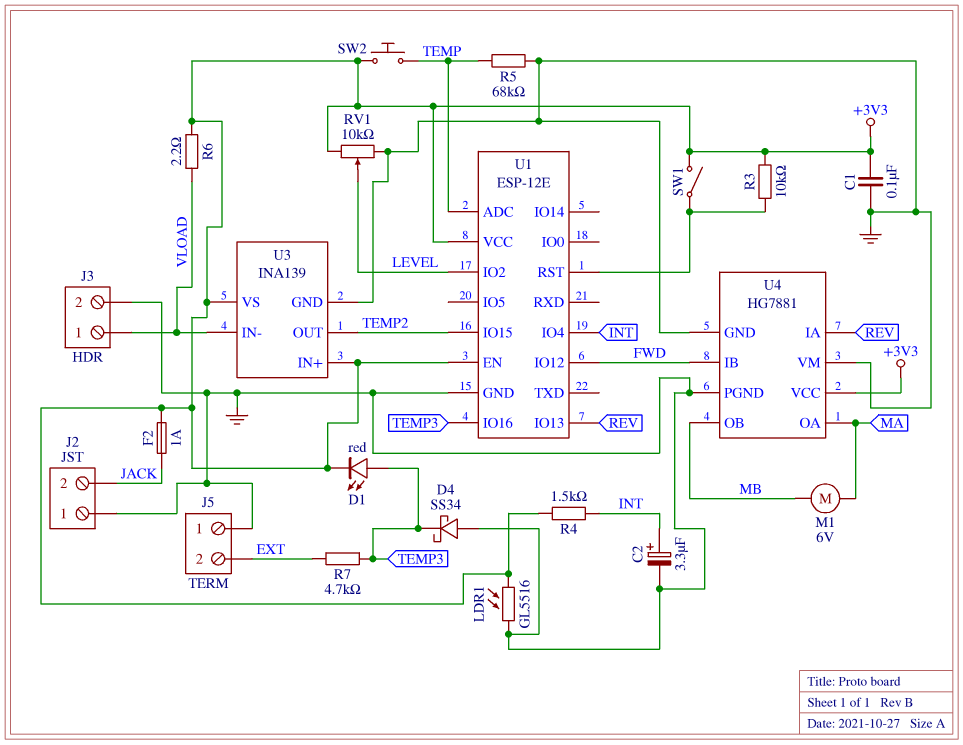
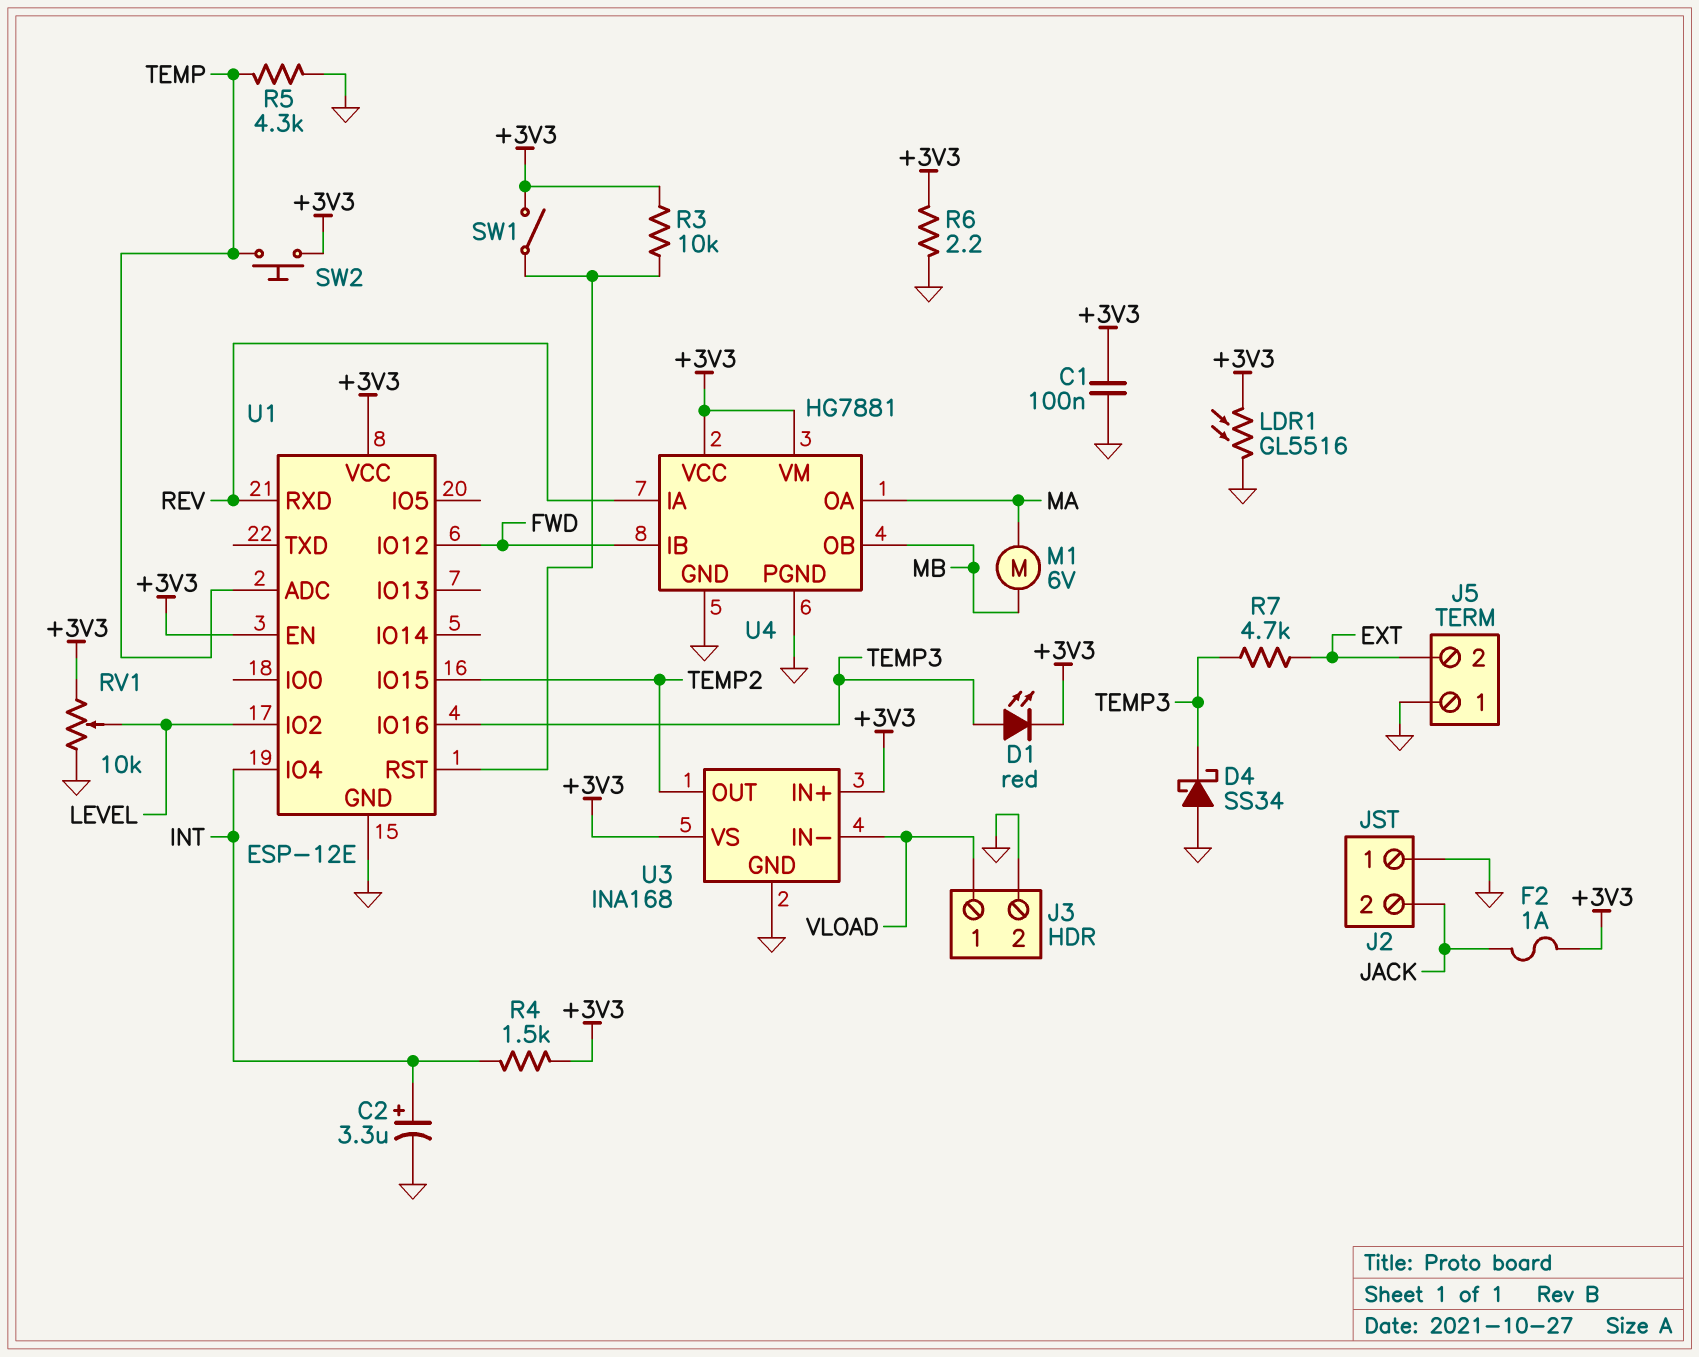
R5: 68k (GND, TEMP) -> 4.3k (GND, TEMP)
R6: 2.2 (+3V3, VLOAD) -> 2.2 (+3V3, GND)
U1 pin IO13: REV -> none
U1 pin RXD: none -> REV
U3: INA139 -> INA168
U4 pin VM: GND -> +3V3

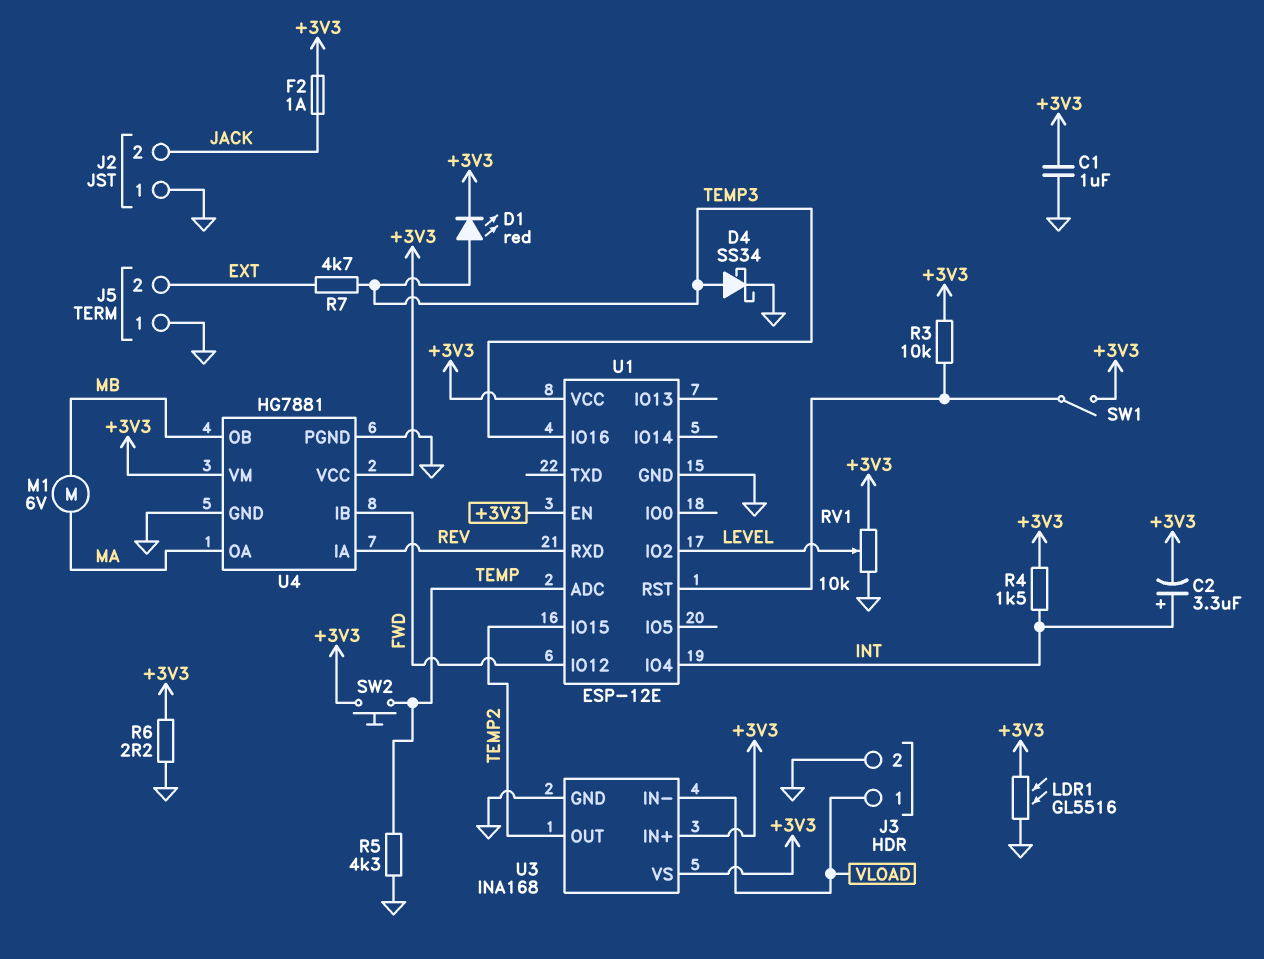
C1: 100nF (+3V3, GND) -> 1uF (+3V3, GND)
C2: 3.3uF (plus INT, minus GND) -> 3.3uF (plus INT, minus +3V3)
D4: schottky SS34 (A GND, K TEMP3) -> schottky SS34 (A TEMP3, K GND)

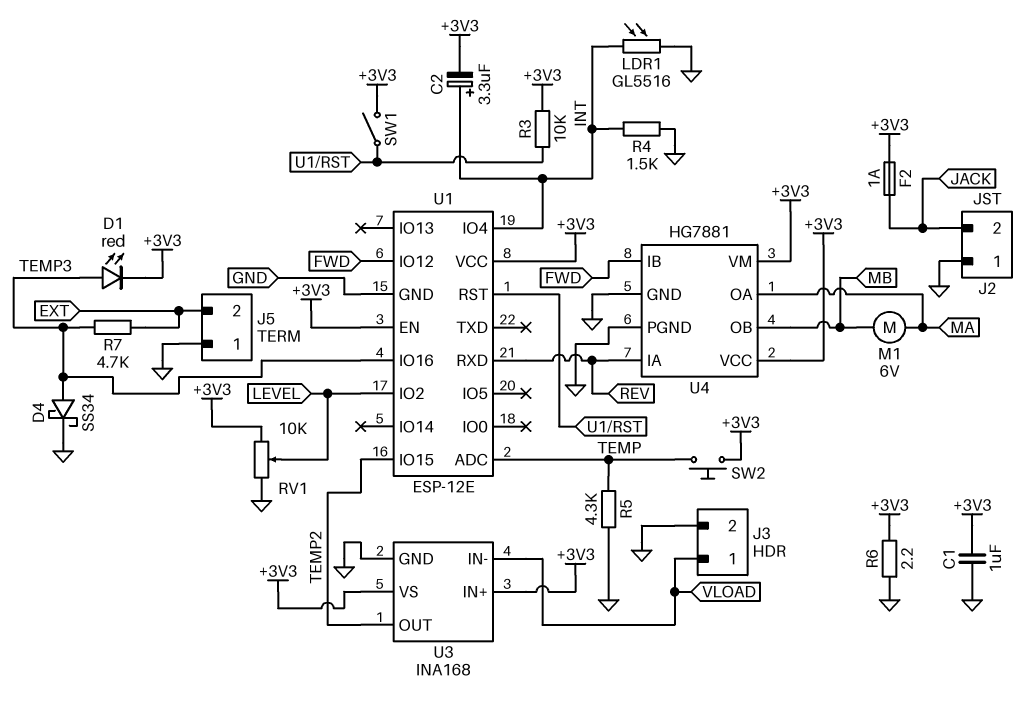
LDR1: GL5516 (+3V3, GND) -> GL5516 (GND, INT)
R4: 1.5k (+3V3, INT) -> 1.5k (GND, INT)

